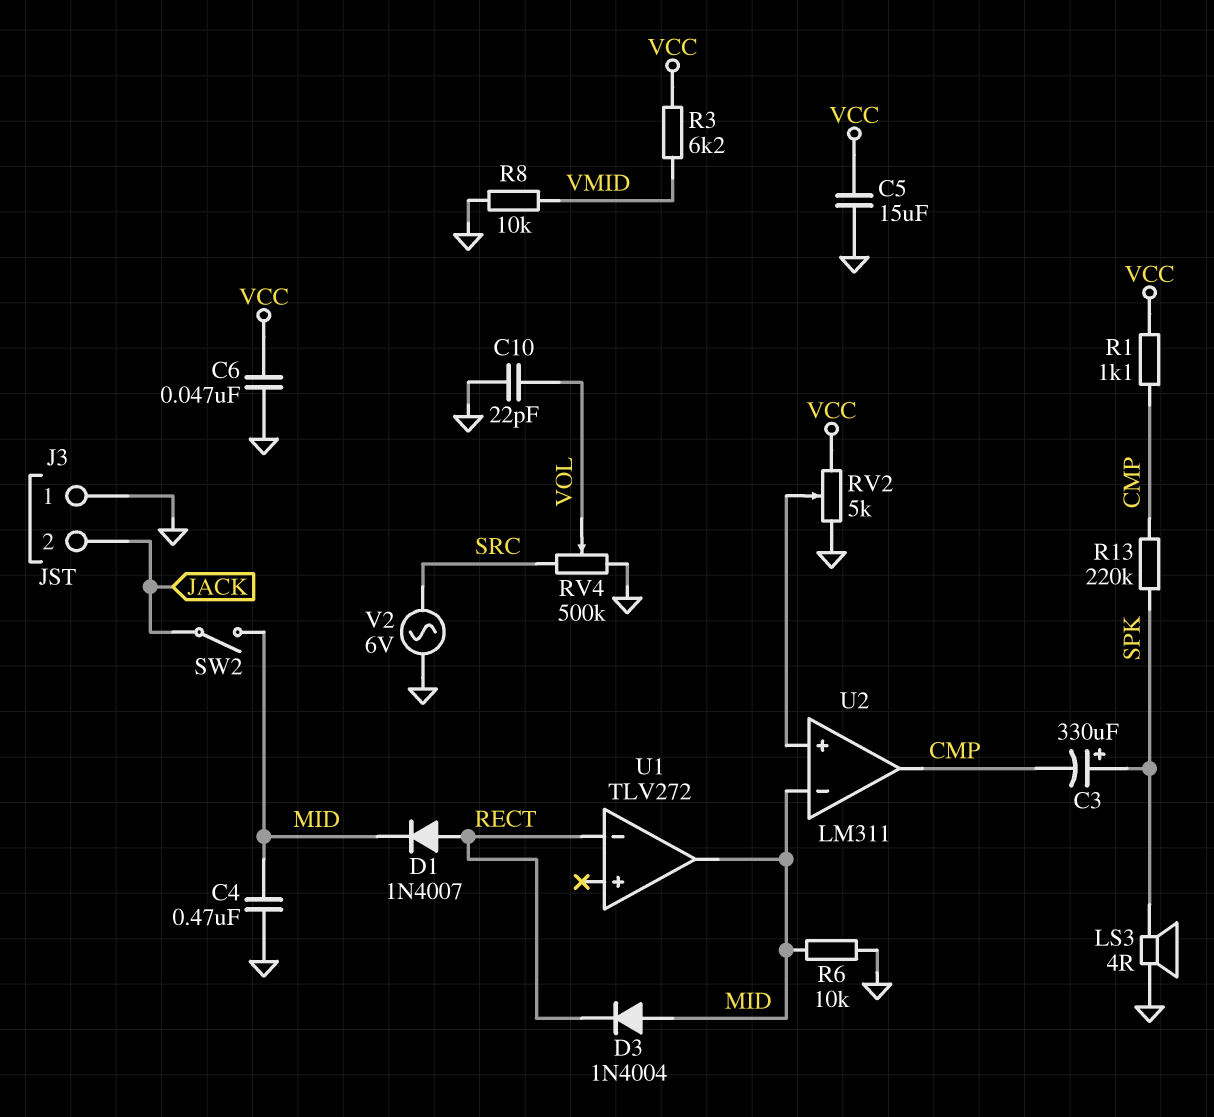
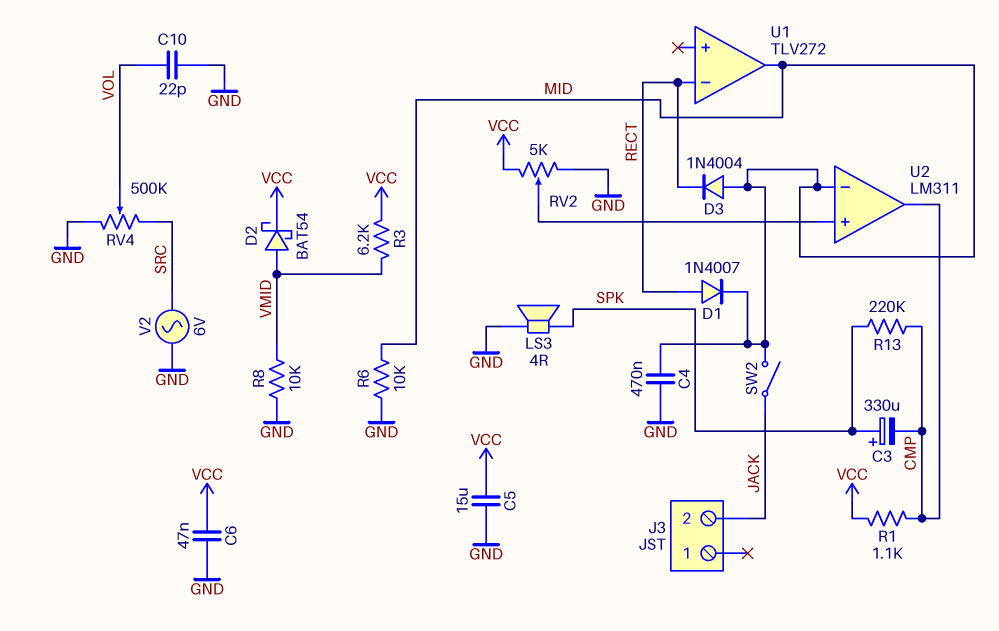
D2: none -> schottky BAT54 (A VMID, K VCC)
J3 pin 1: GND -> none

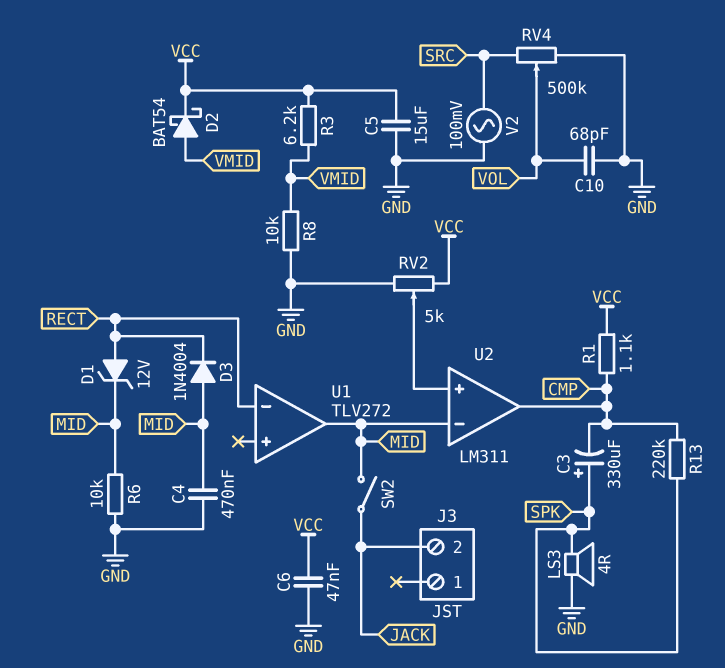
C10: 22pF (GND, VOL) -> 68pF (GND, VOL)
D1: diode 1N4007 (A RECT, K MID) -> zener 12V (A RECT, K MID)
V2: AC 6V (GND, SRC) -> AC 100mV (GND, SRC)

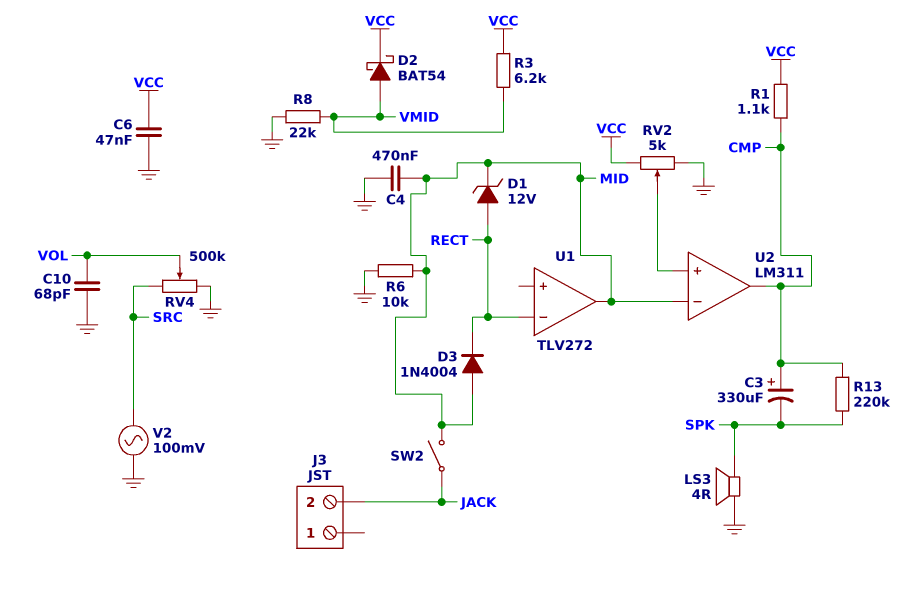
C3: 330uF (plus SPK, minus CMP) -> 330uF (plus CMP, minus SPK)
C5: 15uF (GND, VCC) -> none
R8: 10k (GND, VMID) -> 22k (GND, VMID)

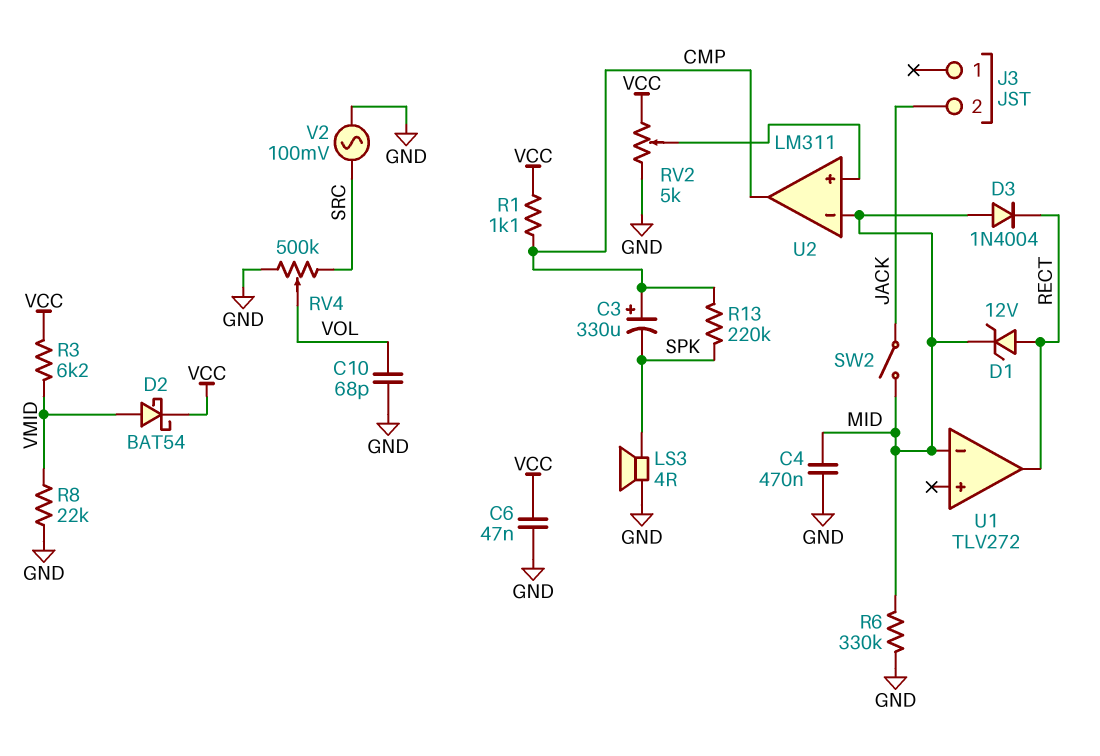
R6: 10k (GND, MID) -> 330k (GND, MID)
U1 pin in-: RECT -> MID
U1 pin out: MID -> RECT

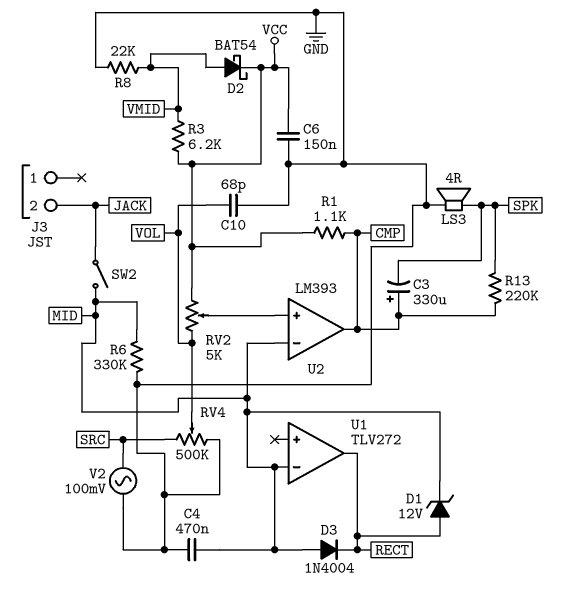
C6: 47nF (GND, VCC) -> 150nF (GND, VCC)
RV2: 5k (GND, VCC, wiper U2/in+) -> 5k (VCC, VOL, wiper U2/in+)
U2: LM311 -> LM393

